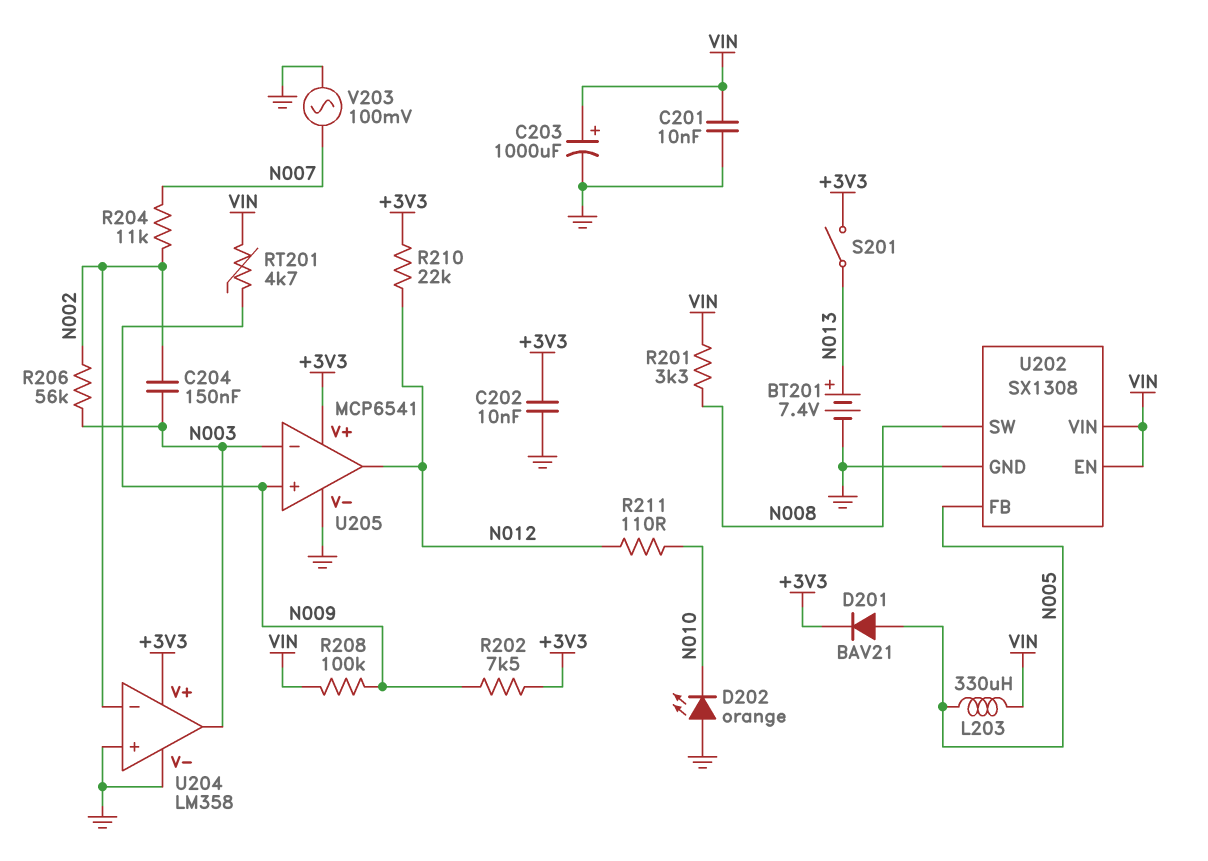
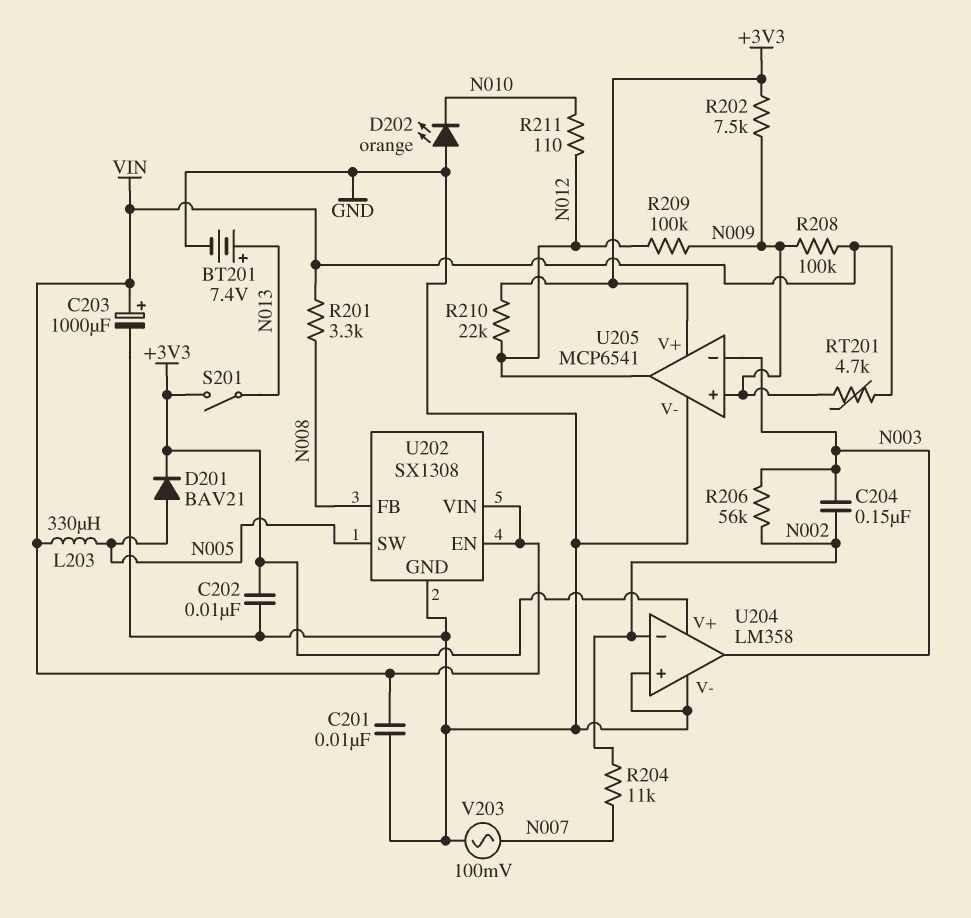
R209: none -> 100k (N009, N012)
U202 pin FB: N005 -> N008
U202 pin SW: N008 -> N005

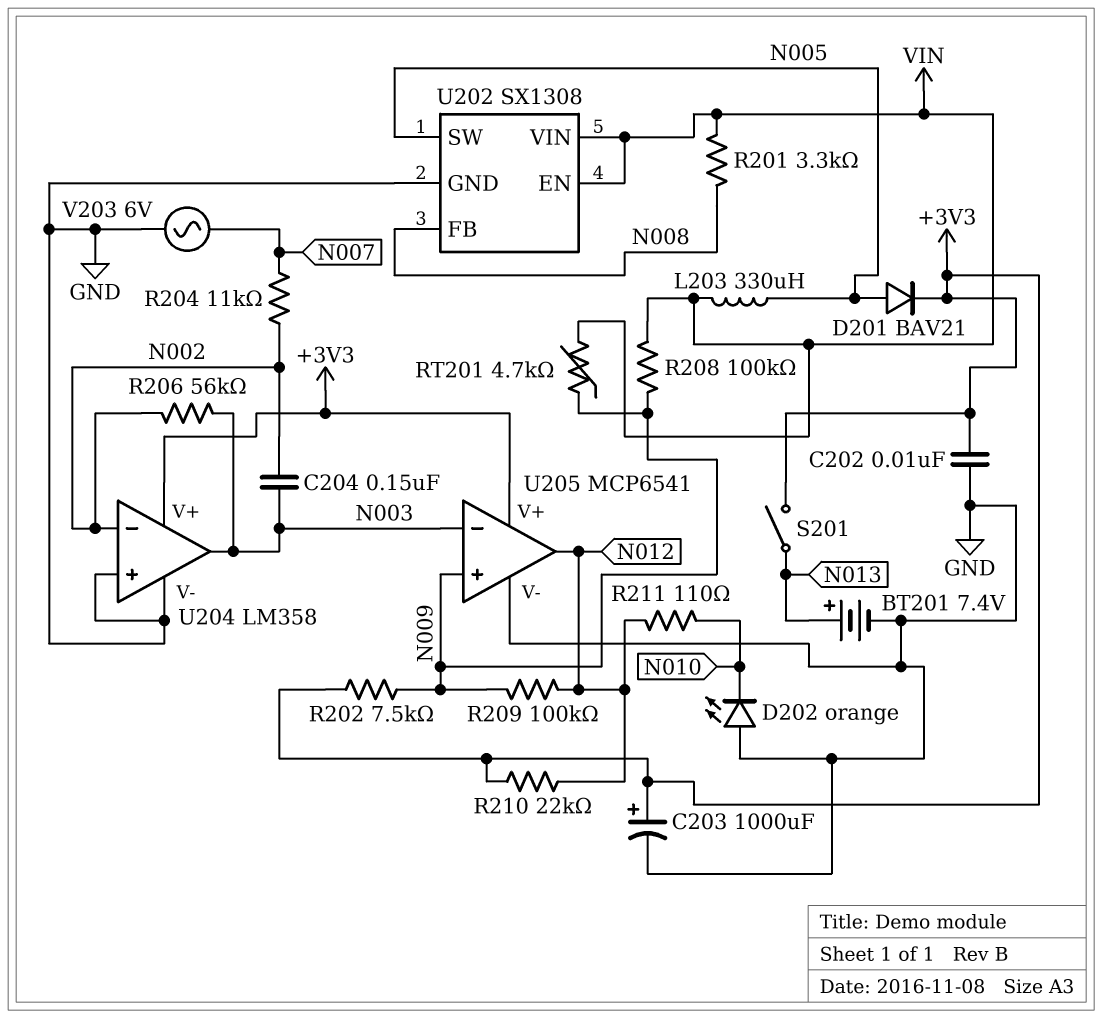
C201: 10nF (GND, VIN) -> none
C203: 1000uF (plus VIN, minus GND) -> 1000uF (plus +3V3, minus GND)
V203: AC 100mV (GND, N007) -> AC 6V (GND, N007)

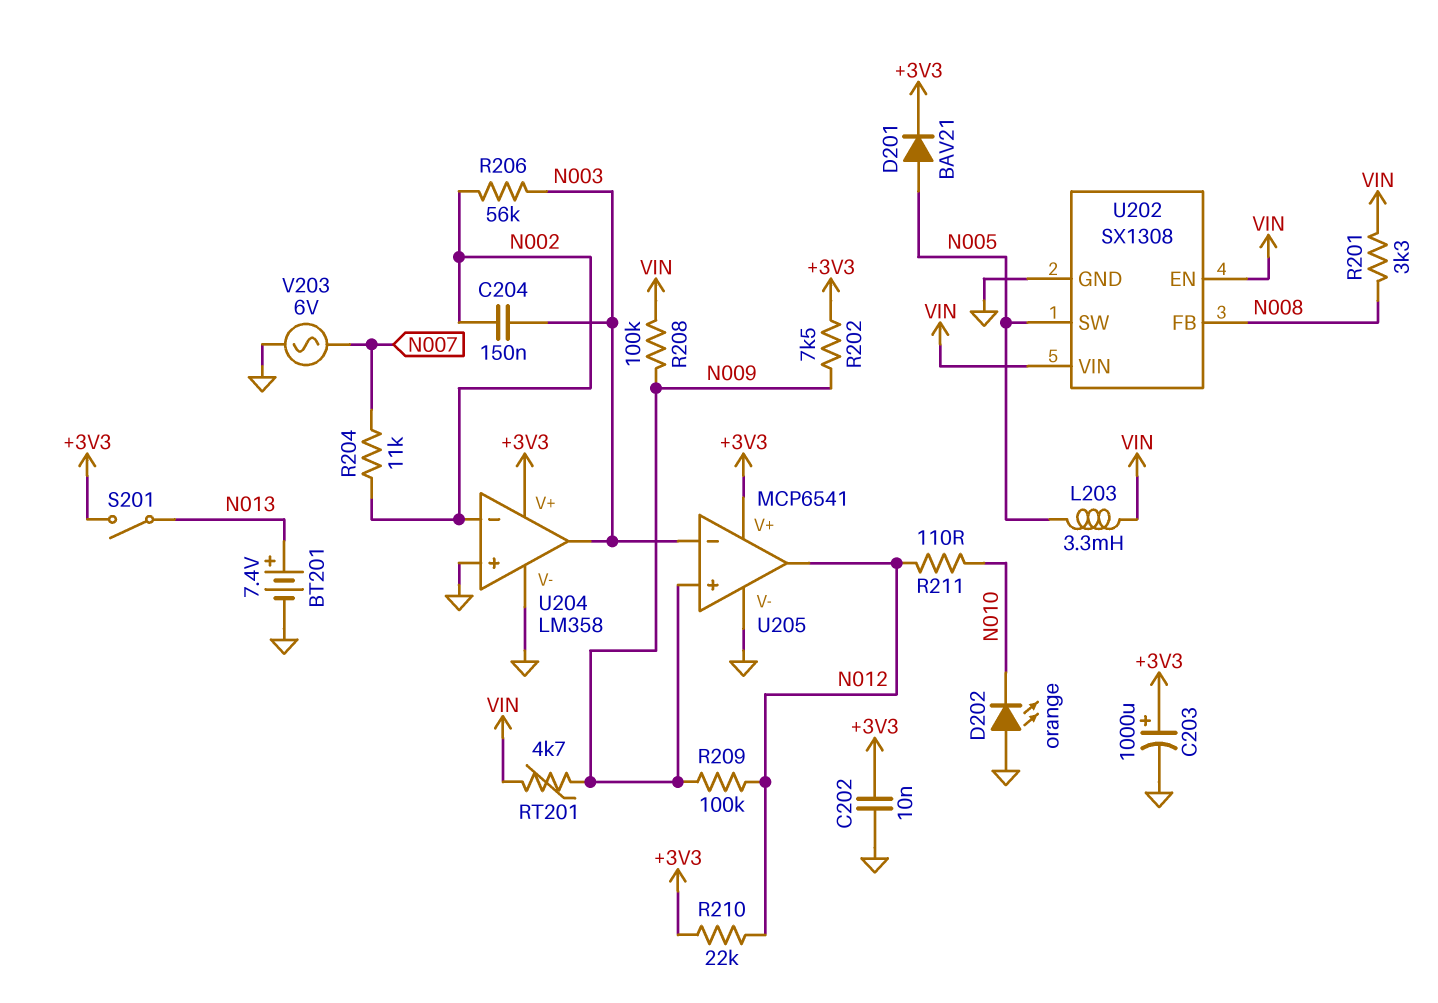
L203: 330uH (N005, VIN) -> 3.3mH (N005, VIN)

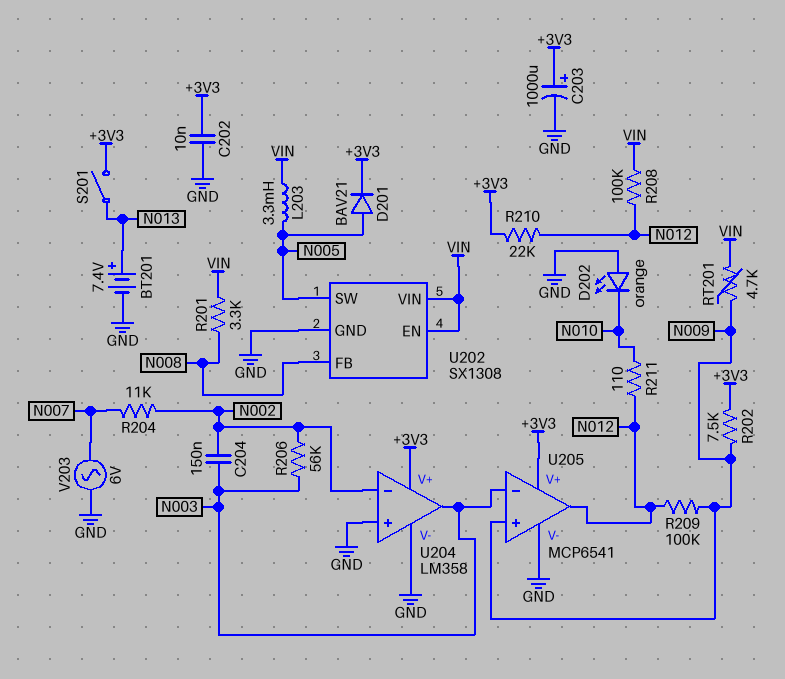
R208: 100k (N009, VIN) -> 100k (N012, VIN)

